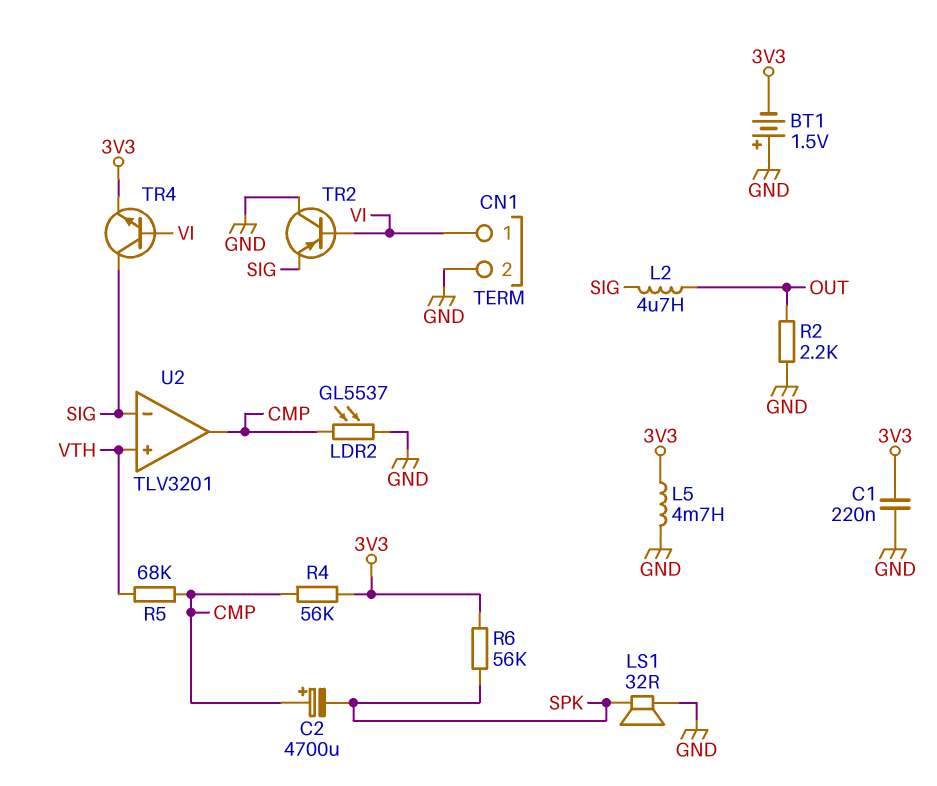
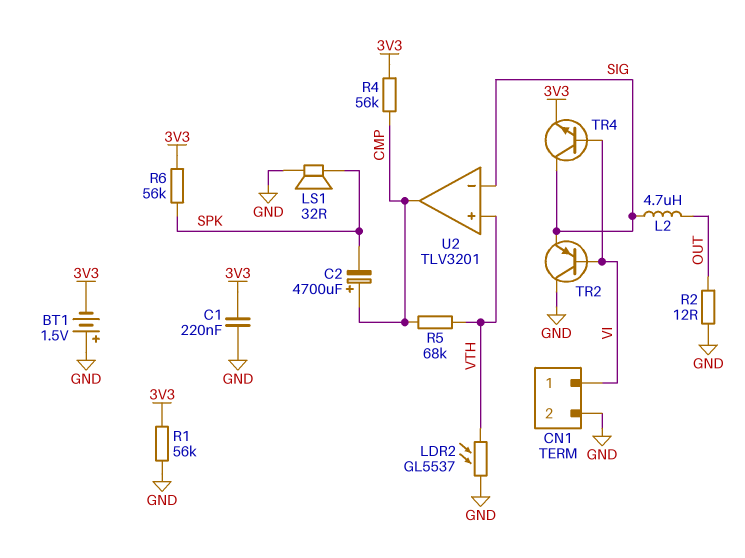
L5: 4.7mH (3V3, GND) -> none
LDR2: GL5537 (CMP, GND) -> GL5537 (GND, VTH)
R1: none -> 56k (3V3, GND)
R2: 2.2k (GND, OUT) -> 12 (GND, OUT)

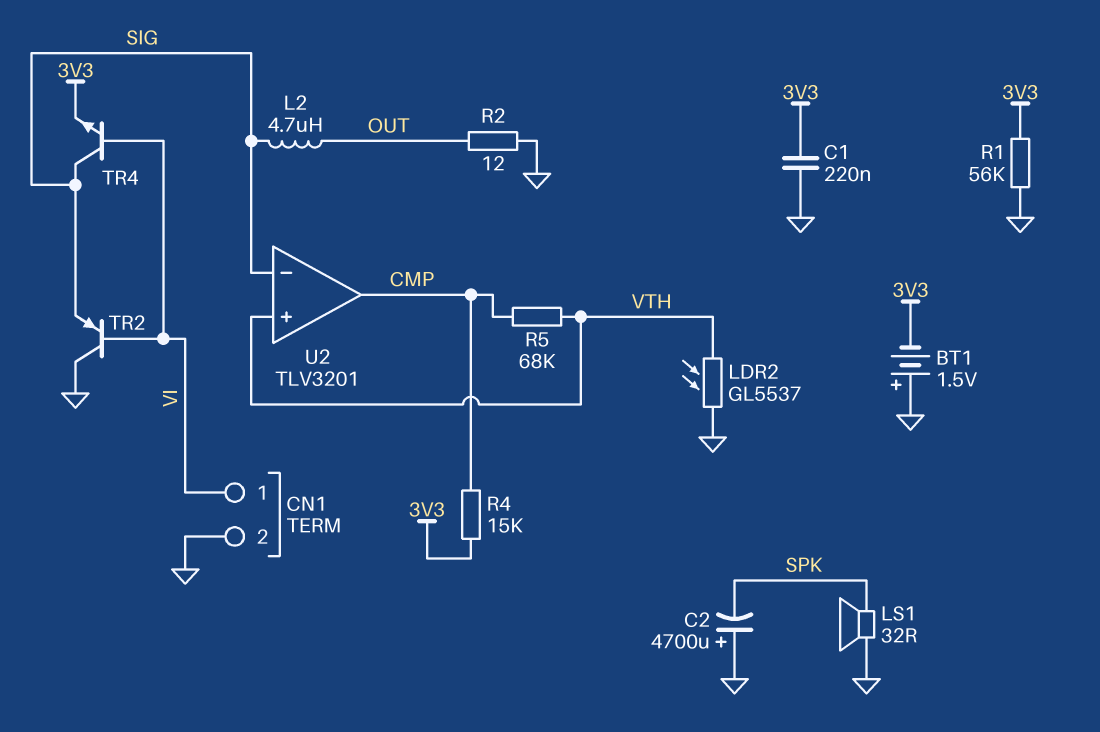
C2: 4700uF (plus CMP, minus SPK) -> 4700uF (plus GND, minus SPK)
R4: 56k (3V3, CMP) -> 15k (3V3, CMP)
R6: 56k (3V3, SPK) -> none

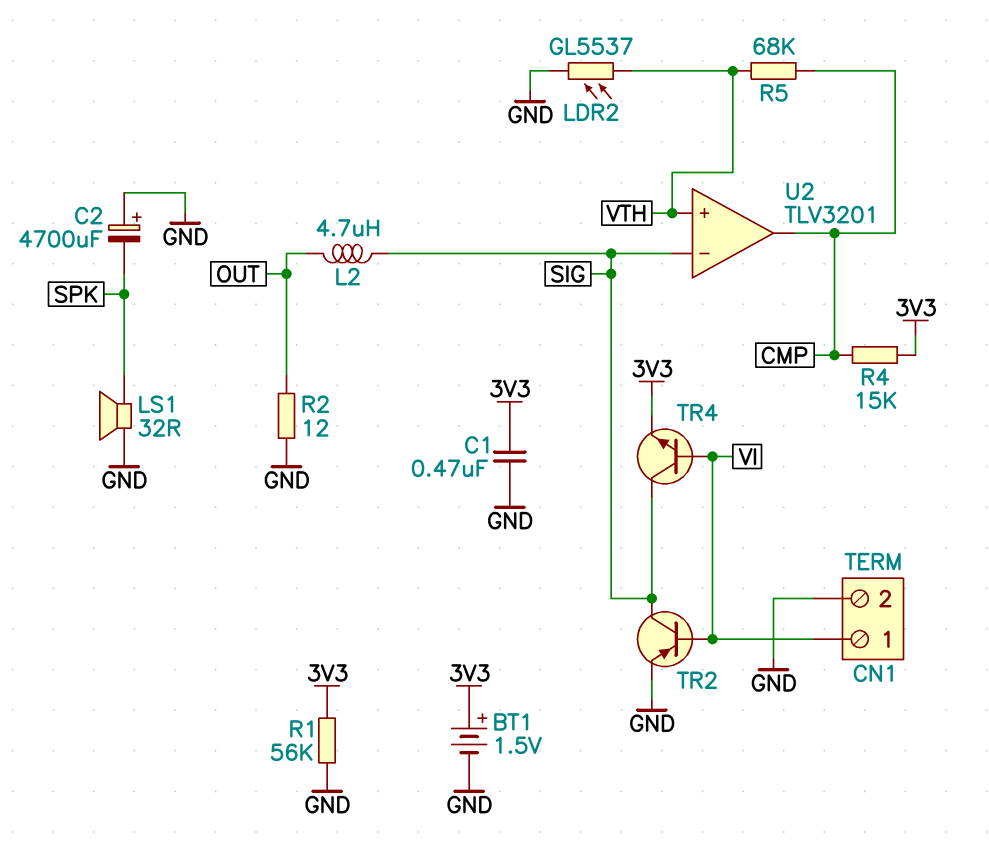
BT1: 1.5V (plus GND, minus 3V3) -> 1.5V (plus 3V3, minus GND)
C1: 220nF (3V3, GND) -> 470nF (3V3, GND)
TR2: PNP (B VI, C GND, E SIG) -> PNP (B VI, C SIG, E GND)

